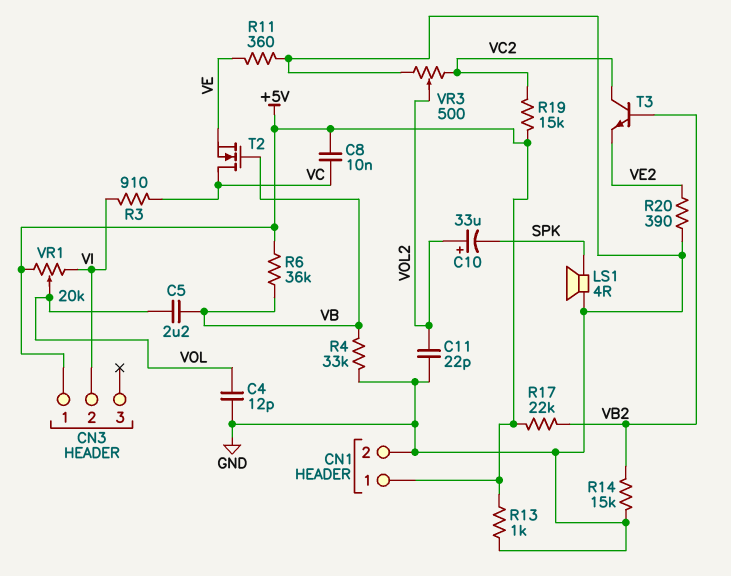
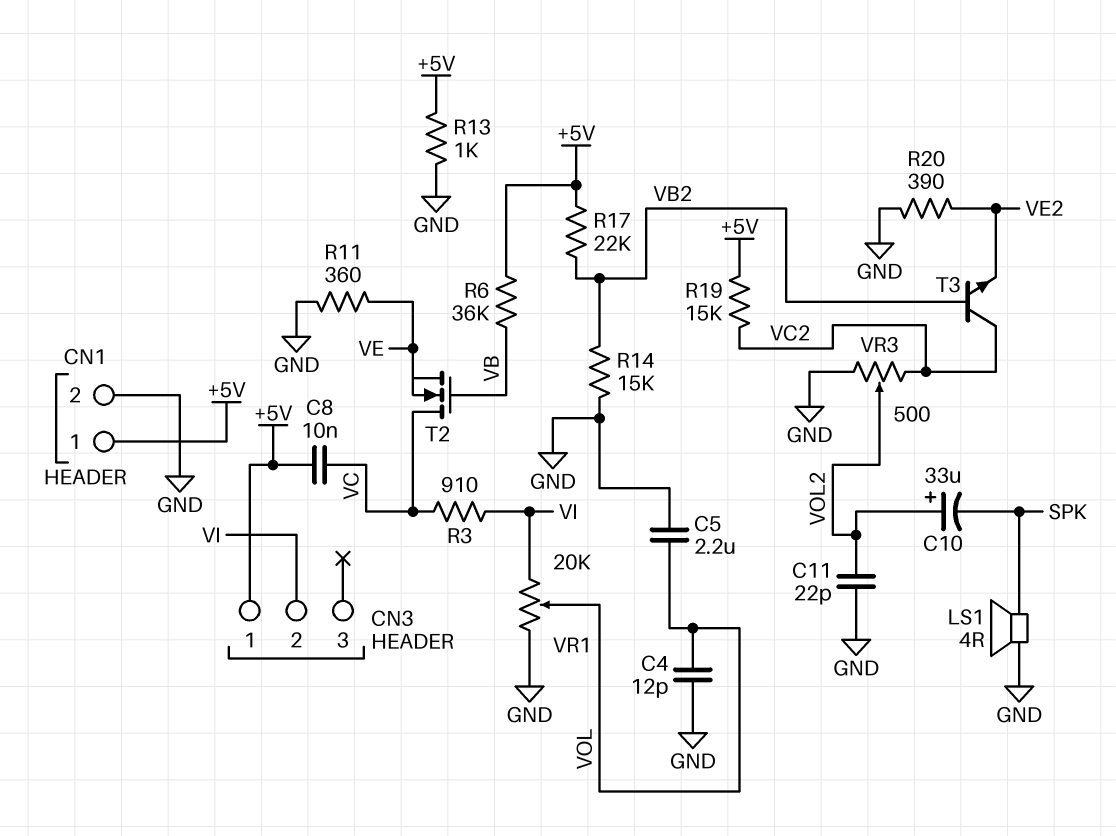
C5: 2.2uF (VB, VOL) -> 2.2uF (GND, VOL)
R4: 33k (GND, VB) -> none
VR1: 20k (+5V, VI, wiper VOL) -> 20k (GND, VI, wiper VOL)

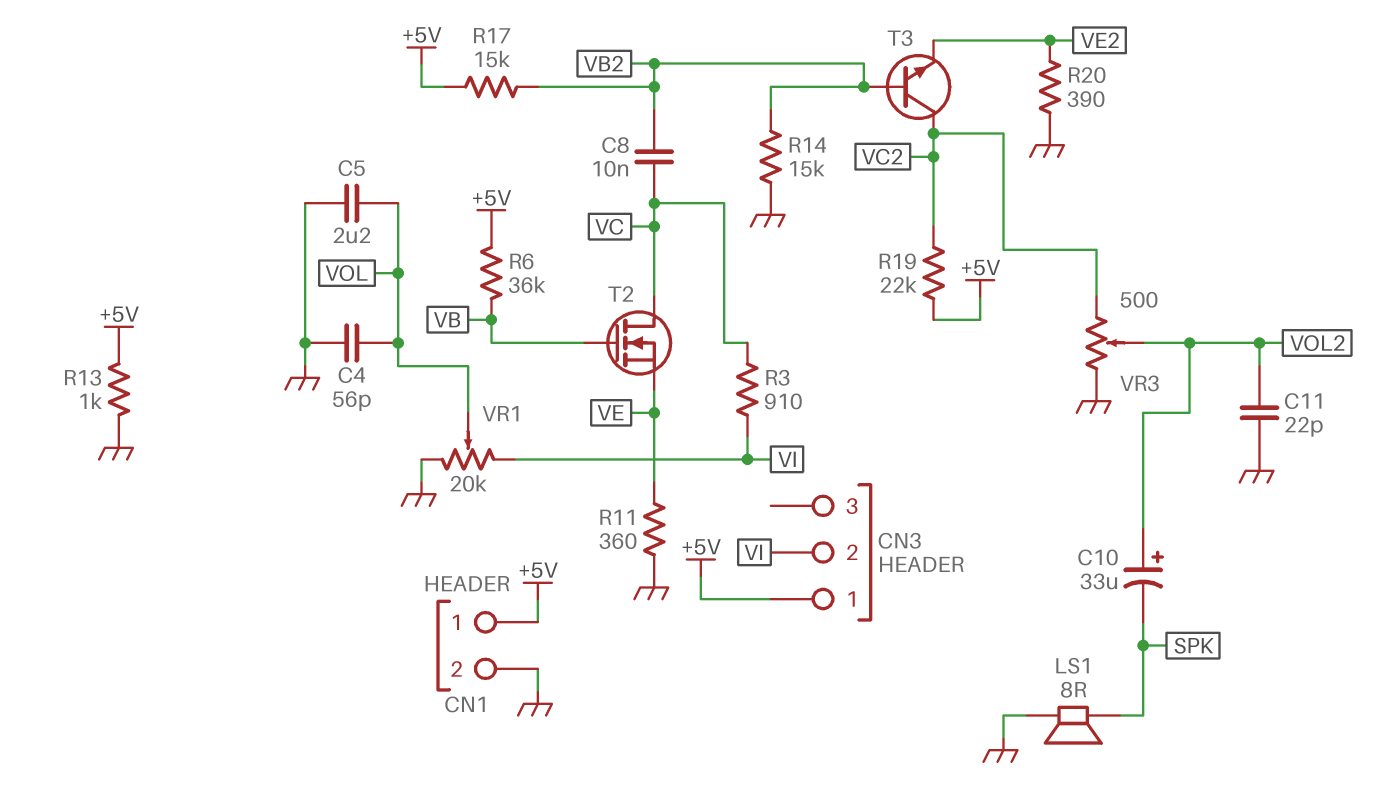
C4: 12pF (GND, VOL) -> 56pF (GND, VOL)
C8: 10nF (+5V, VC) -> 10nF (VB2, VC)
LS1: speaker 4R (GND, SPK) -> speaker 8R (GND, SPK)
R17: 22k (+5V, VB2) -> 15k (+5V, VB2)
R19: 15k (+5V, VC2) -> 22k (+5V, VC2)

